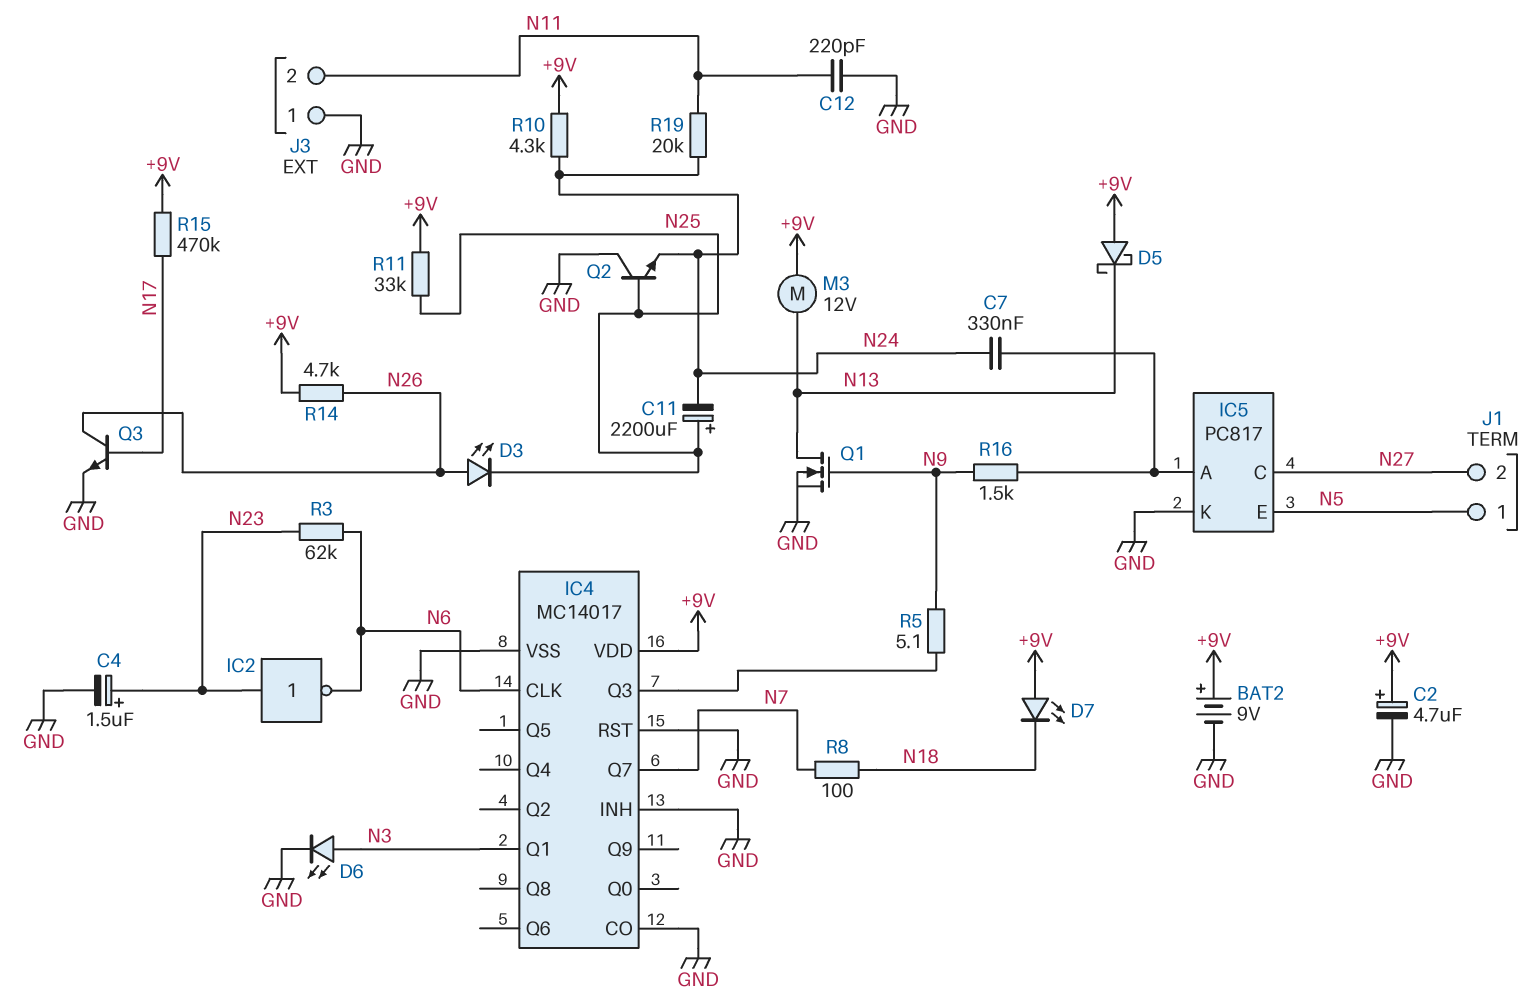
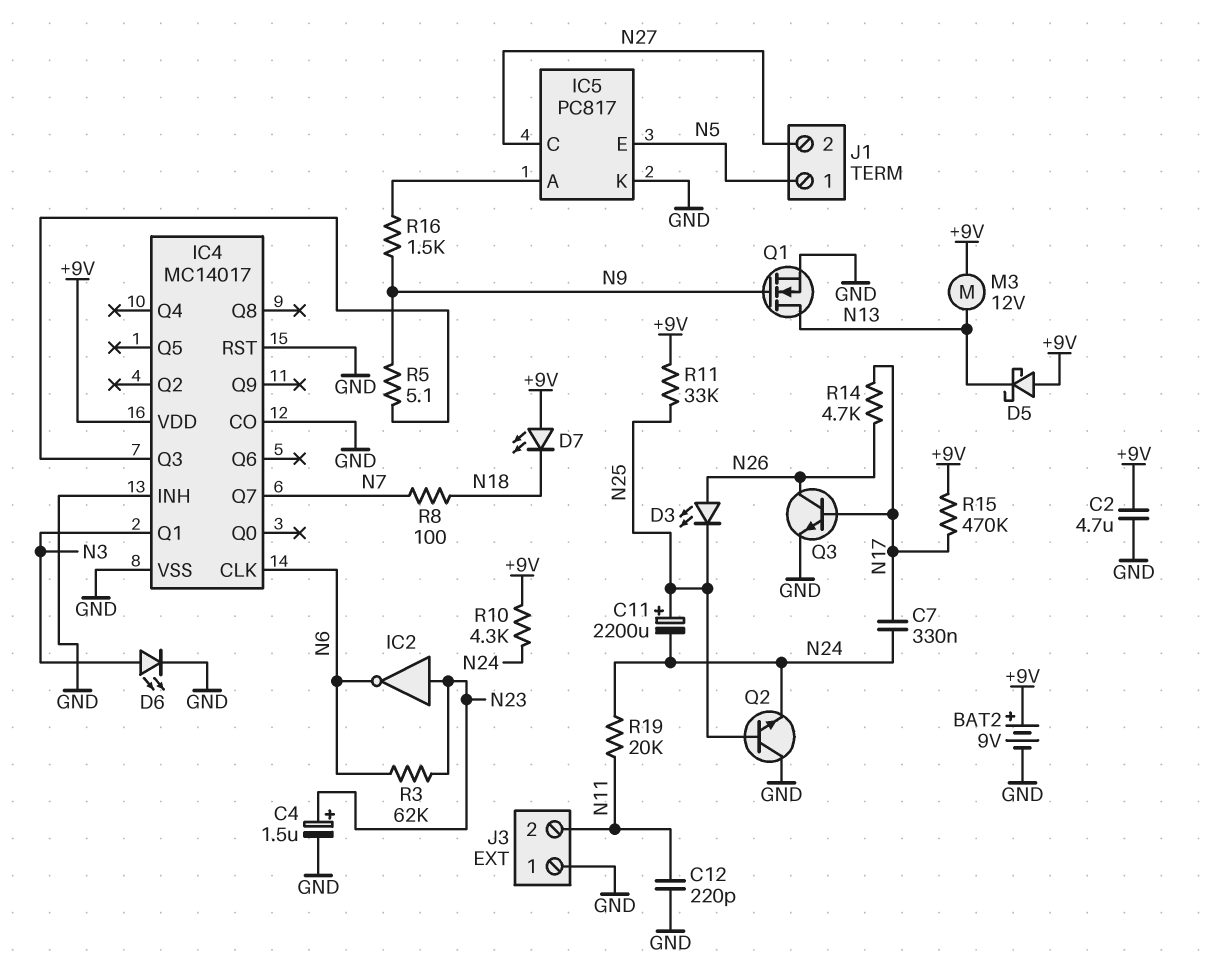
C2: 4.7uF (plus +9V, minus GND) -> 4.7uF (+9V, GND)
C7: 330nF (IC5/A, N24) -> 330nF (N17, N24)
R14: 4.7k (+9V, N26) -> 4.7k (N17, N26)

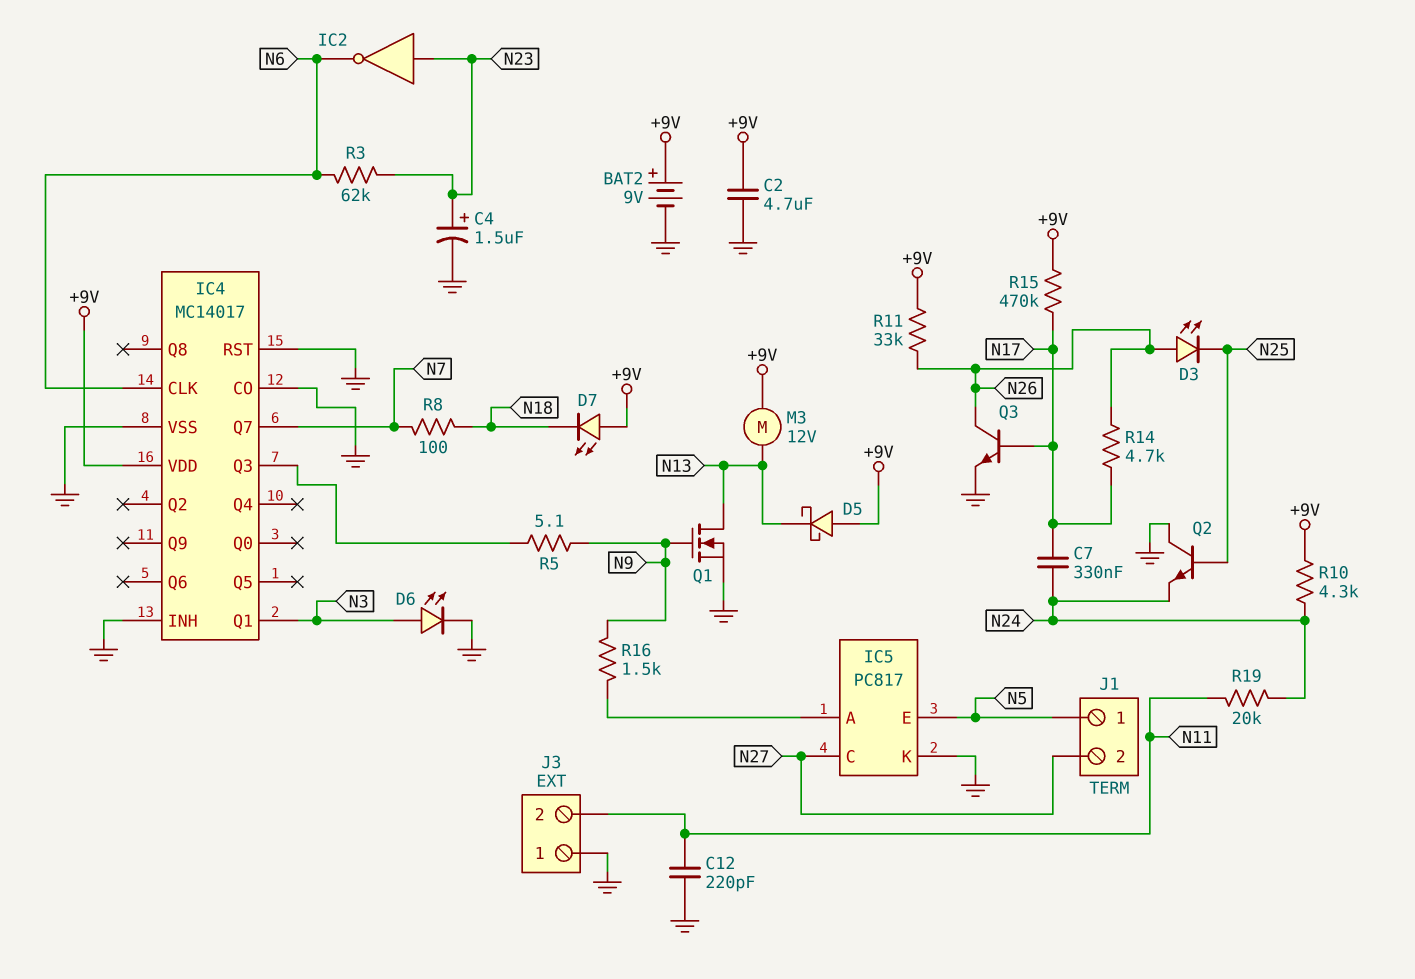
C11: 2200uF (plus N25, minus N24) -> none
R11: 33k (+9V, N25) -> 33k (+9V, N26)

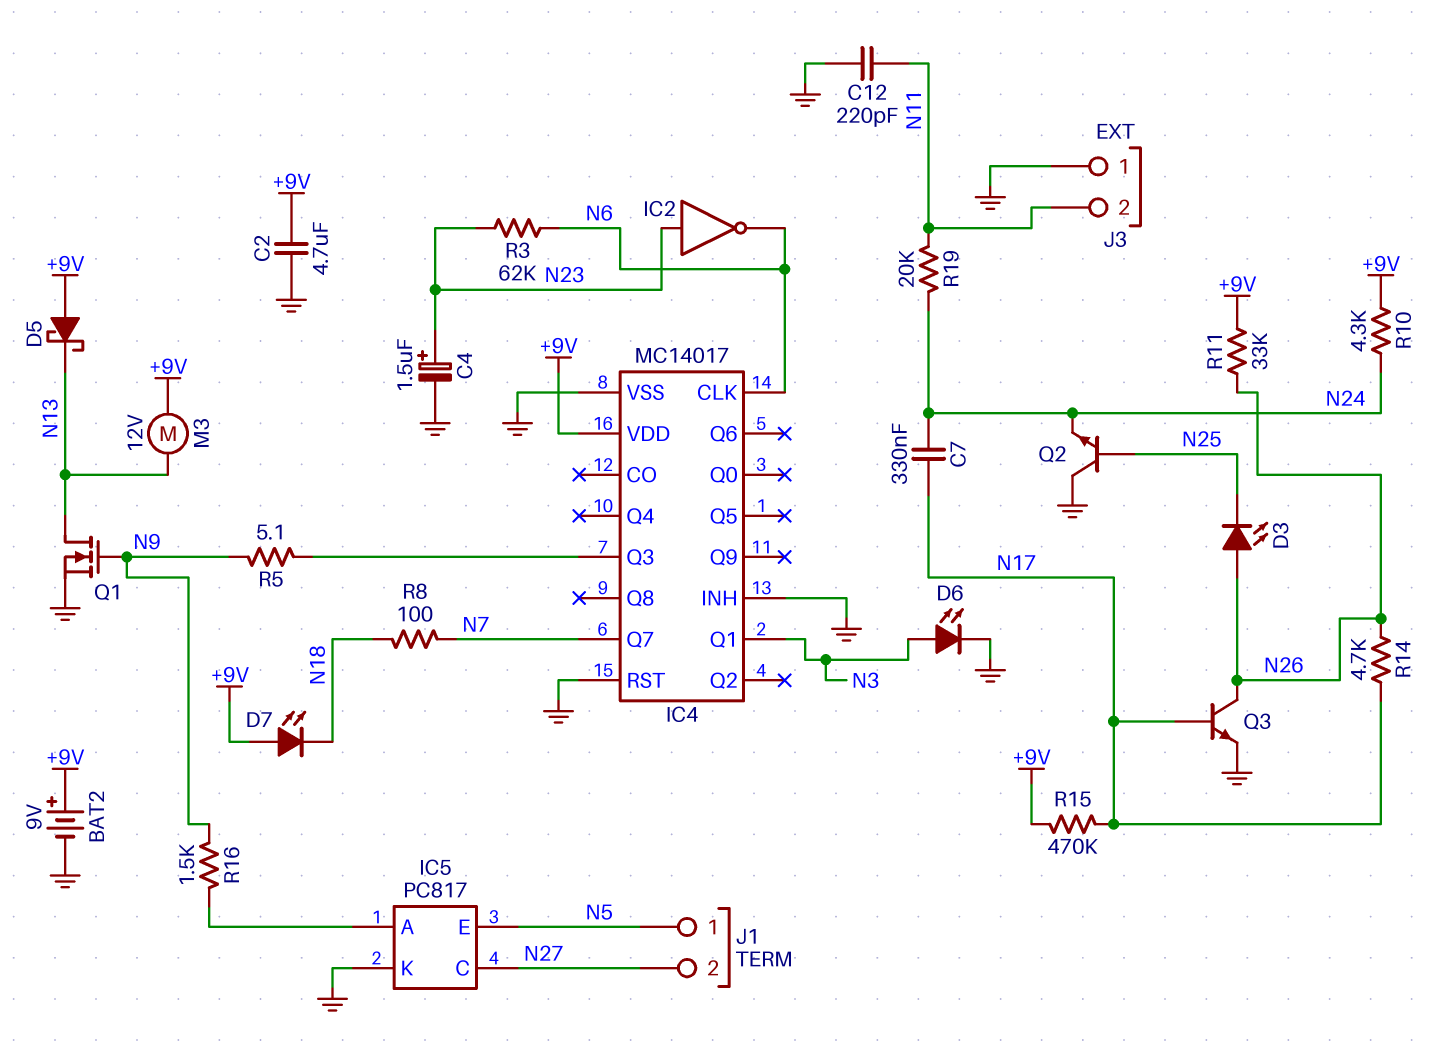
IC4 pin CO: GND -> none

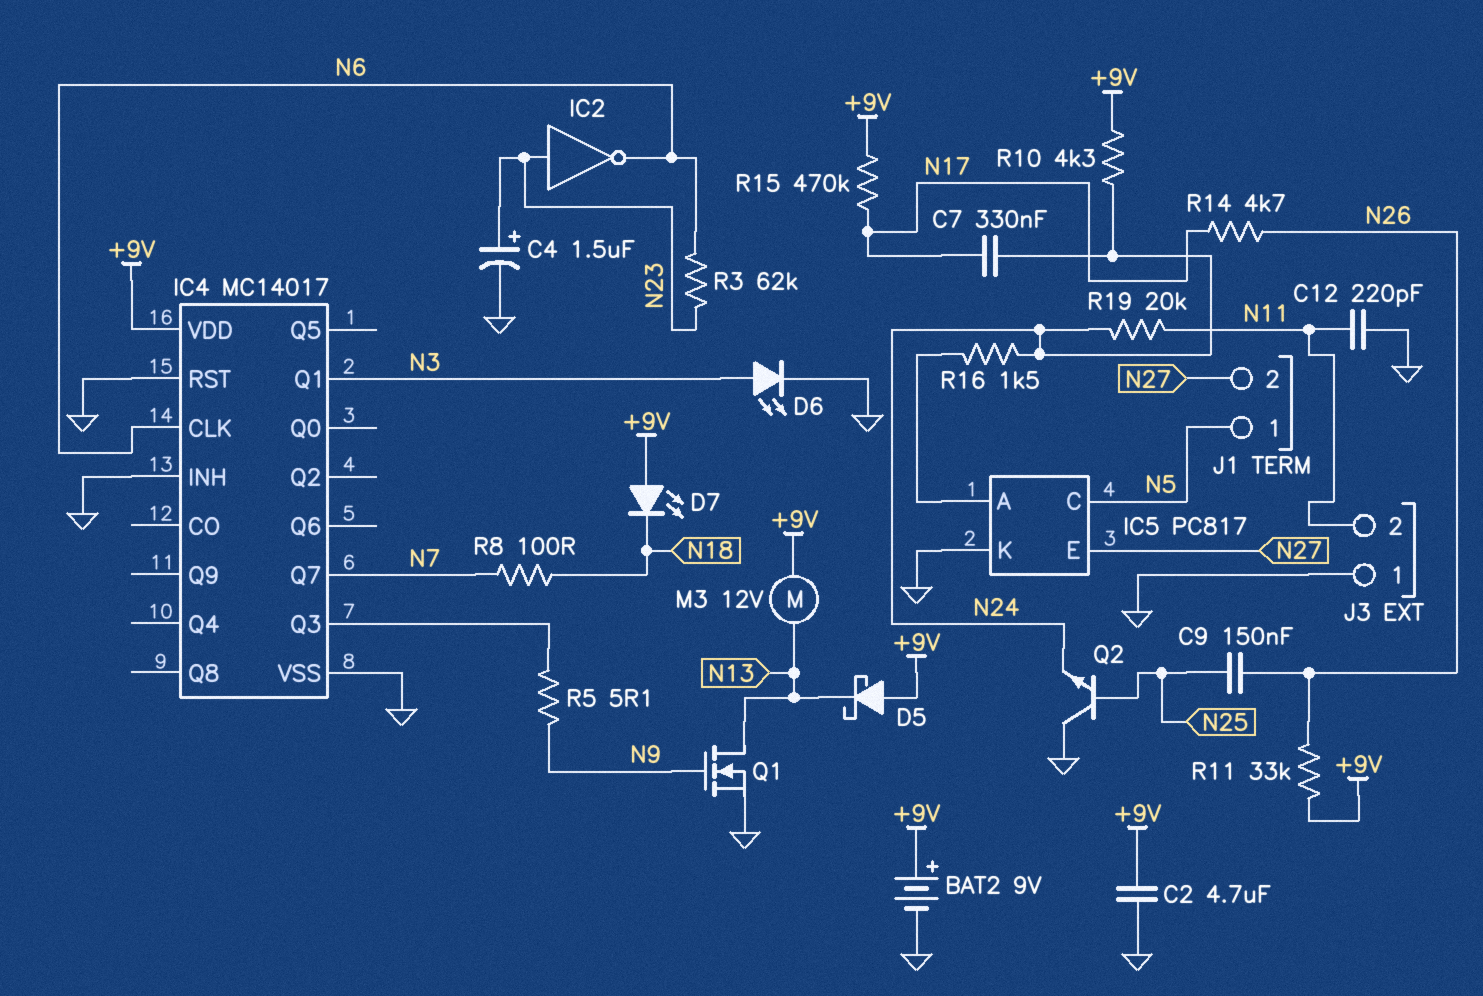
C9: none -> 150nF (N25, N26)
D3: LED (A N26, K N25) -> none
IC5 pin C: N27 -> N5
IC5 pin E: N5 -> N27
Q3: NPN (B N17, C N26, E GND) -> none
R16: 1.5k (IC5/A, N9) -> 1.5k (IC5/A, N24)

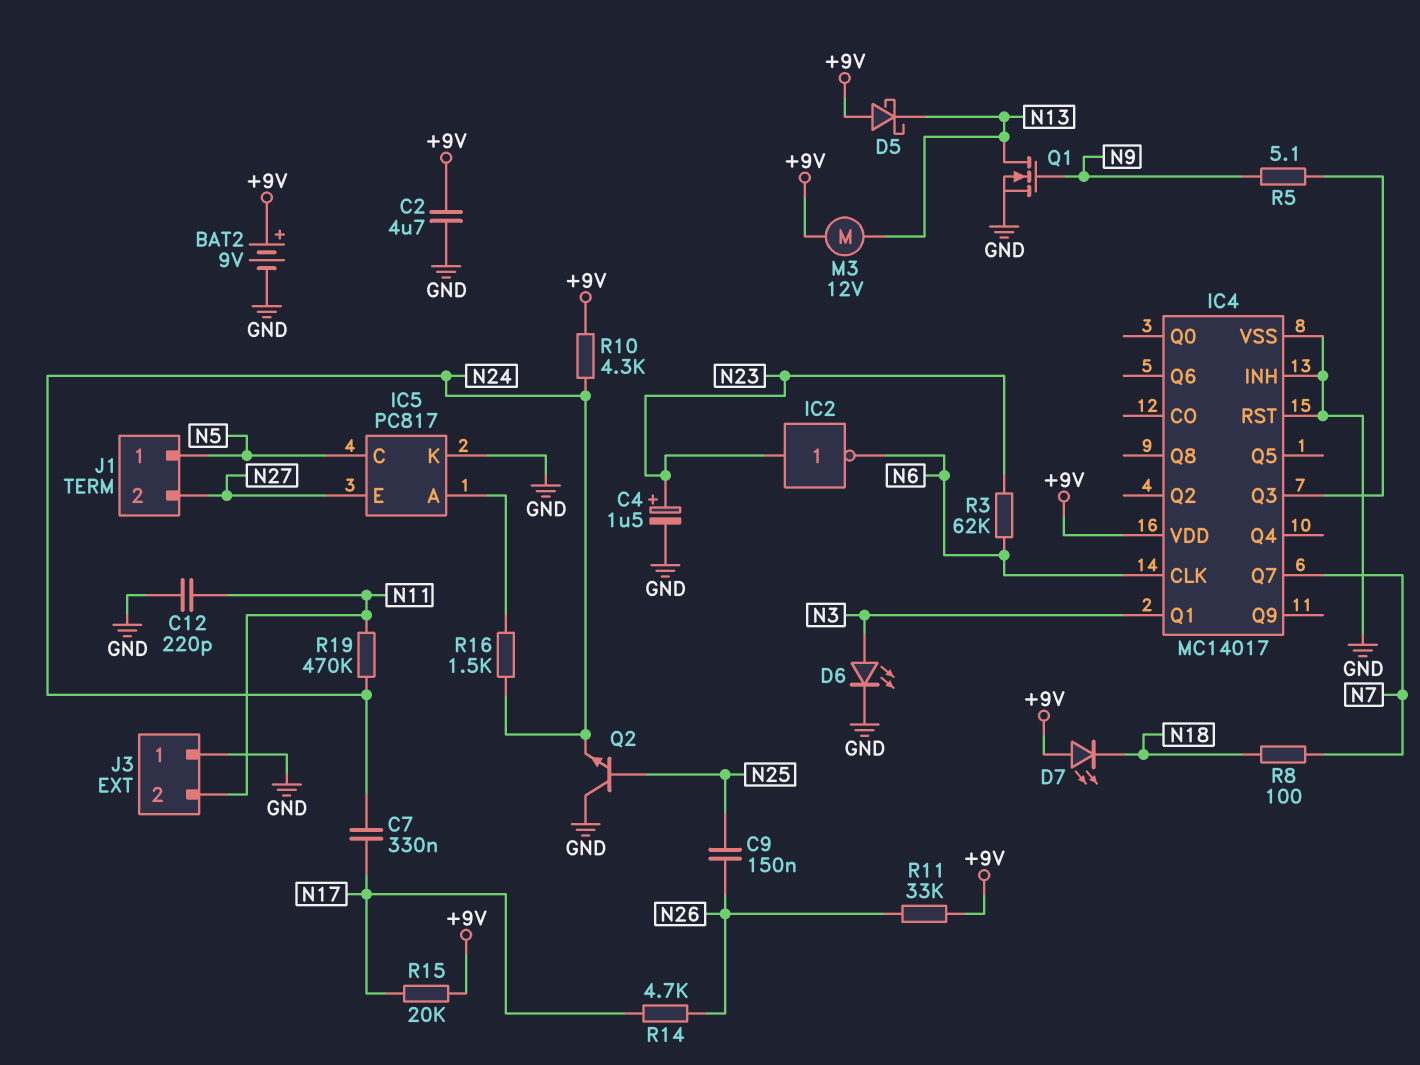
R15: 470k (+9V, N17) -> 20k (+9V, N17)
R19: 20k (N11, N24) -> 470k (N11, N24)

